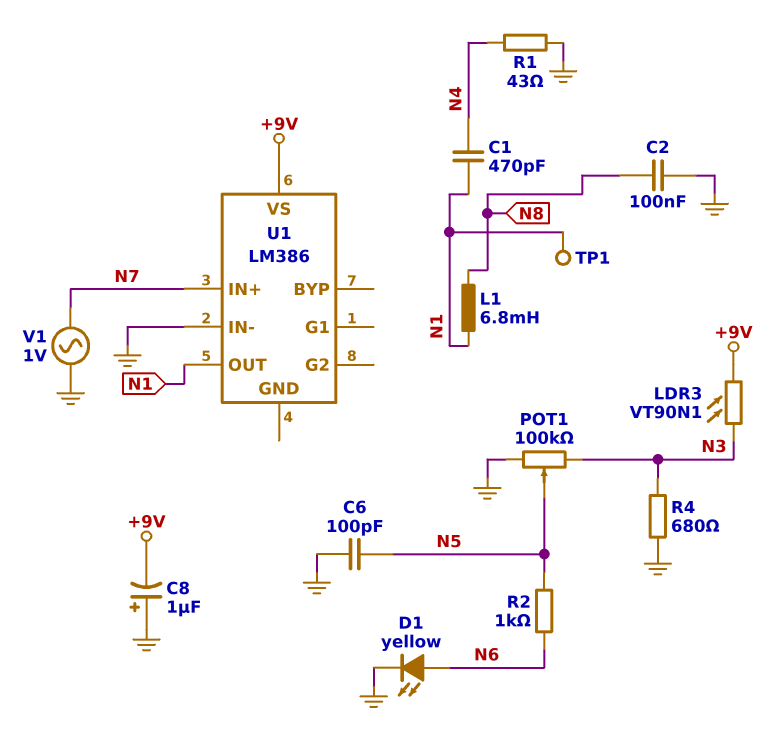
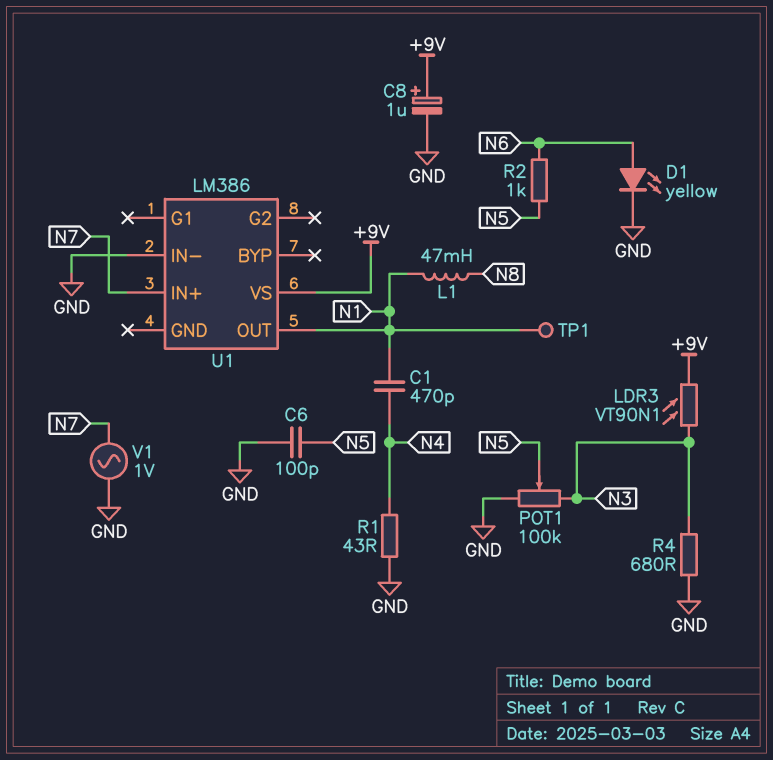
C2: 100nF (GND, N8) -> none
C8: 1uF (plus GND, minus +9V) -> 1uF (plus +9V, minus GND)
L1: 6.8mH (N1, N8) -> 47mH (N1, N8)

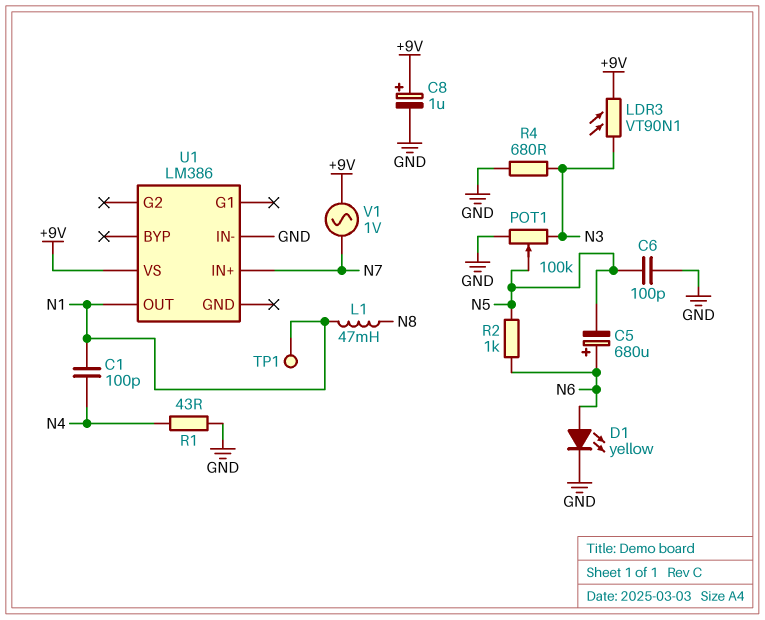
C1: 470pF (N1, N4) -> 100pF (N1, N4)
C5: none -> 680uF (plus N6, minus N5)
V1: AC 1V (GND, N7) -> AC 1V (+9V, N7)

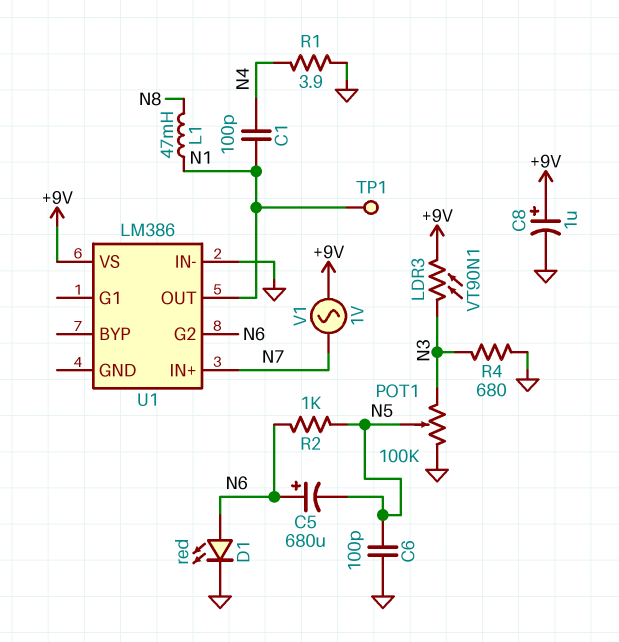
D1: LED yellow (A N6, K GND) -> LED red (A N6, K GND)
R1: 43 (GND, N4) -> 3.9 (GND, N4)
U1 pin G2: none -> N6

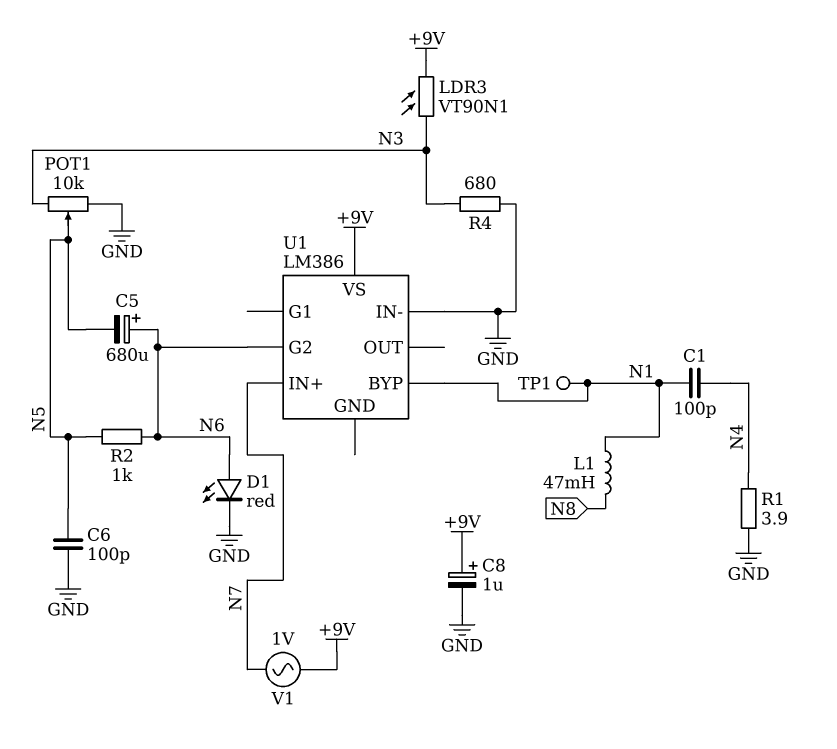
POT1: 100k (GND, N3, wiper N5) -> 10k (GND, N3, wiper N5)
U1 pin BYP: none -> N1
U1 pin OUT: N1 -> none

